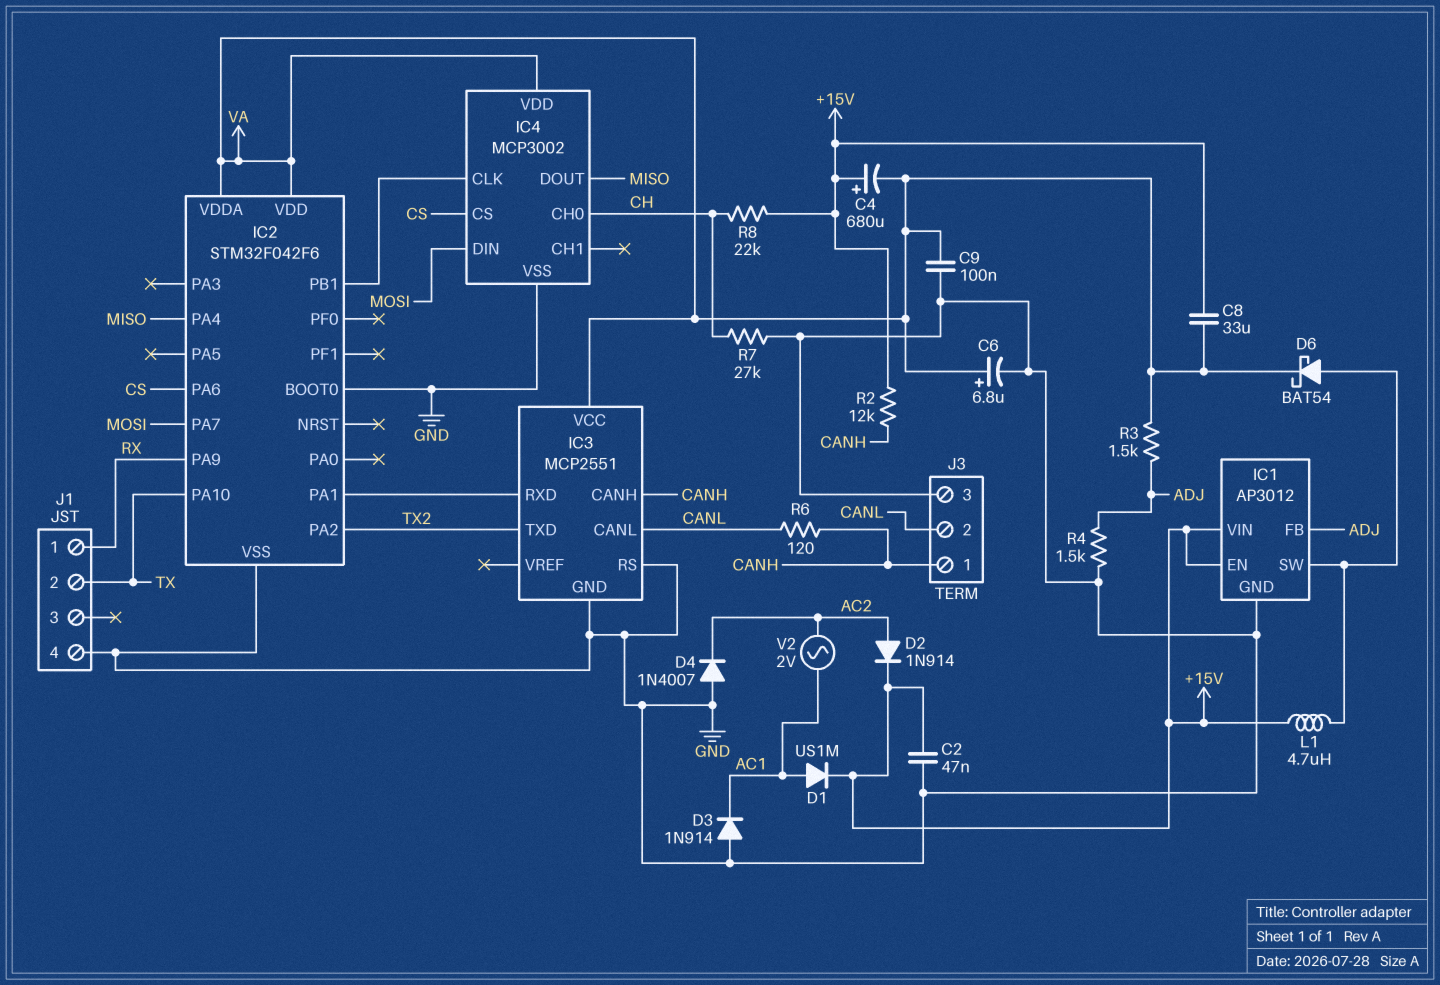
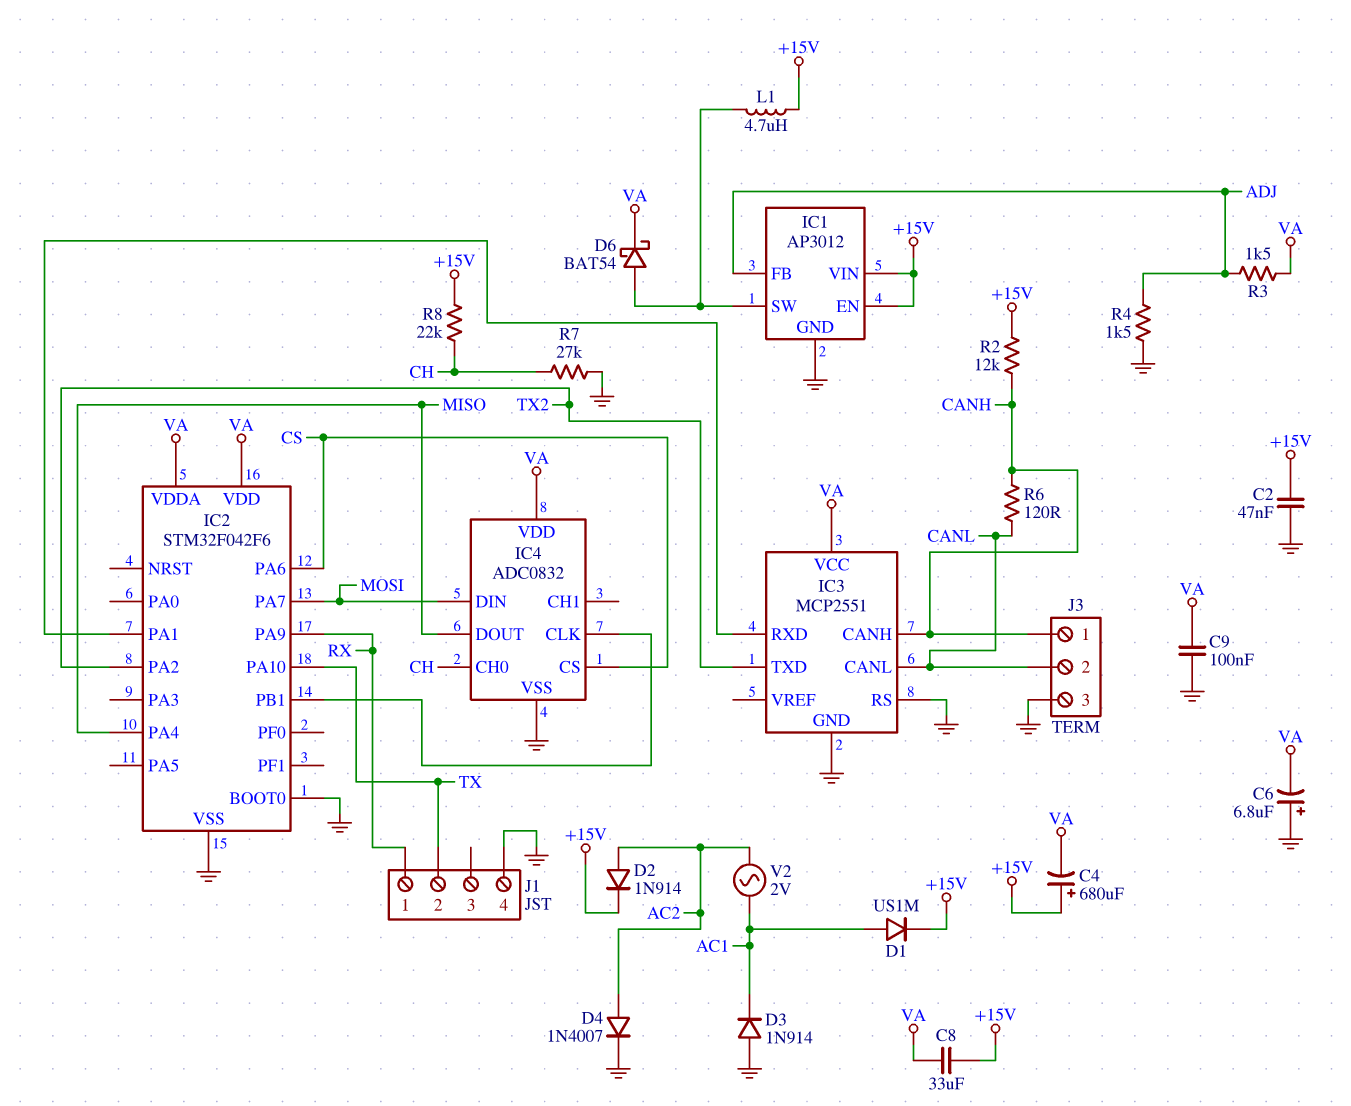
C6: 6.8uF (plus VA, minus GND) -> 6.8uF (plus GND, minus VA)
D4: diode 1N4007 (A GND, K AC2) -> diode 1N4007 (A AC2, K GND)
IC4: MCP3002 -> ADC0832

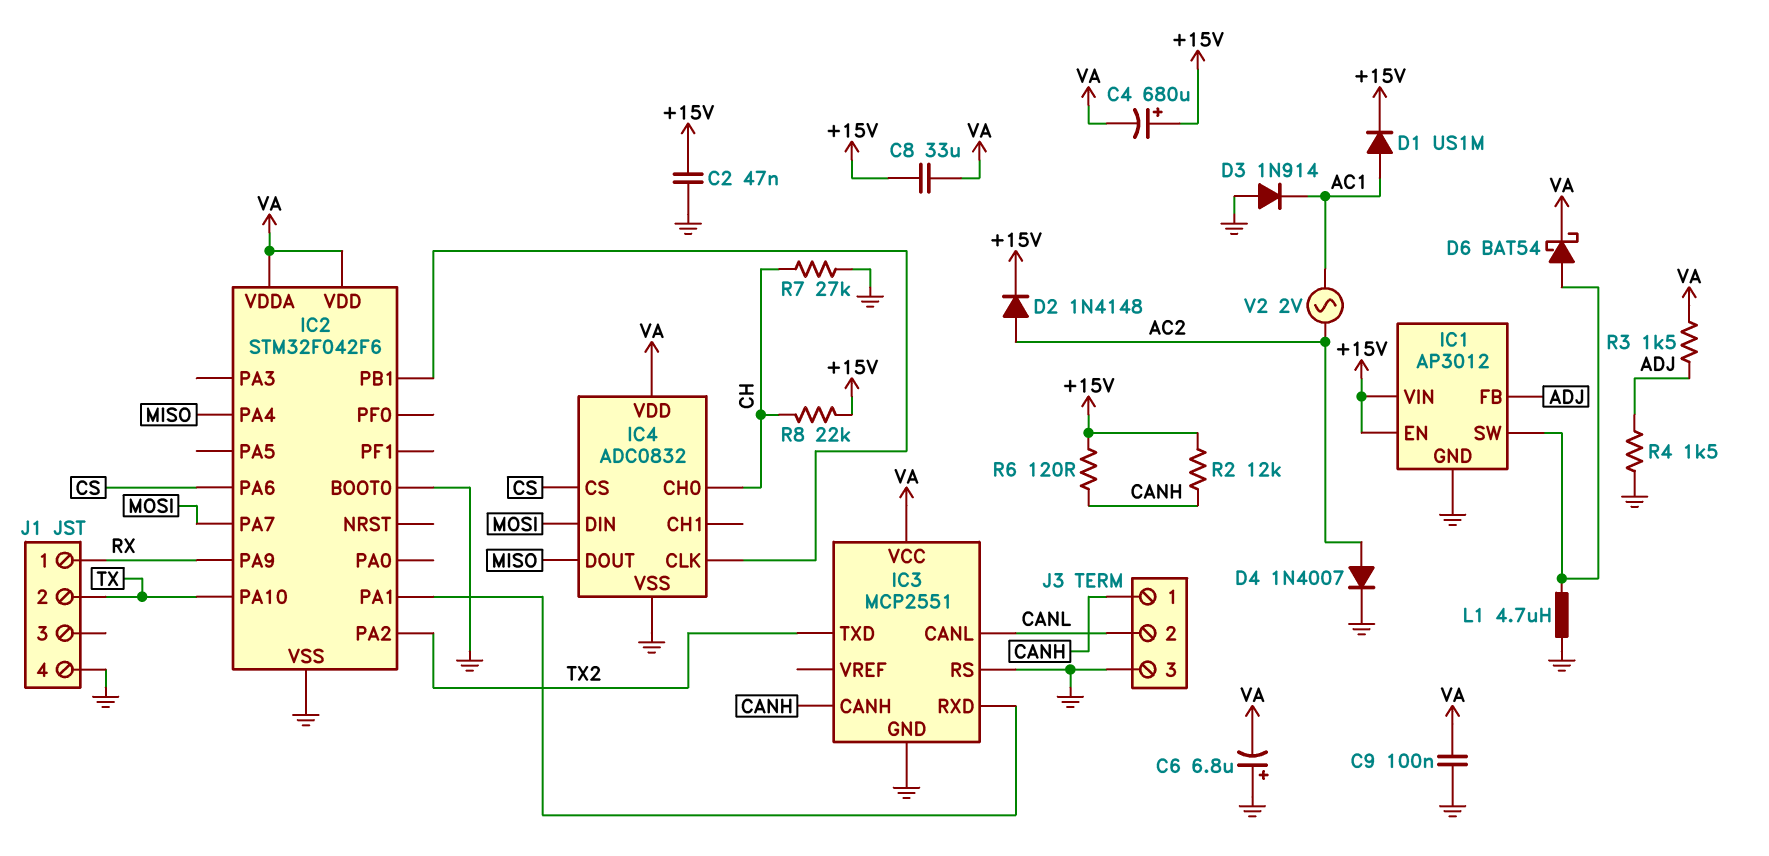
D2: diode 1N914 (A AC2, K +15V) -> diode 1N4148 (A AC2, K +15V)
L1: 4.7uH (+15V, IC1/SW) -> 4.7uH (GND, IC1/SW)
R6: 120 (CANH, CANL) -> 120 (+15V, CANH)

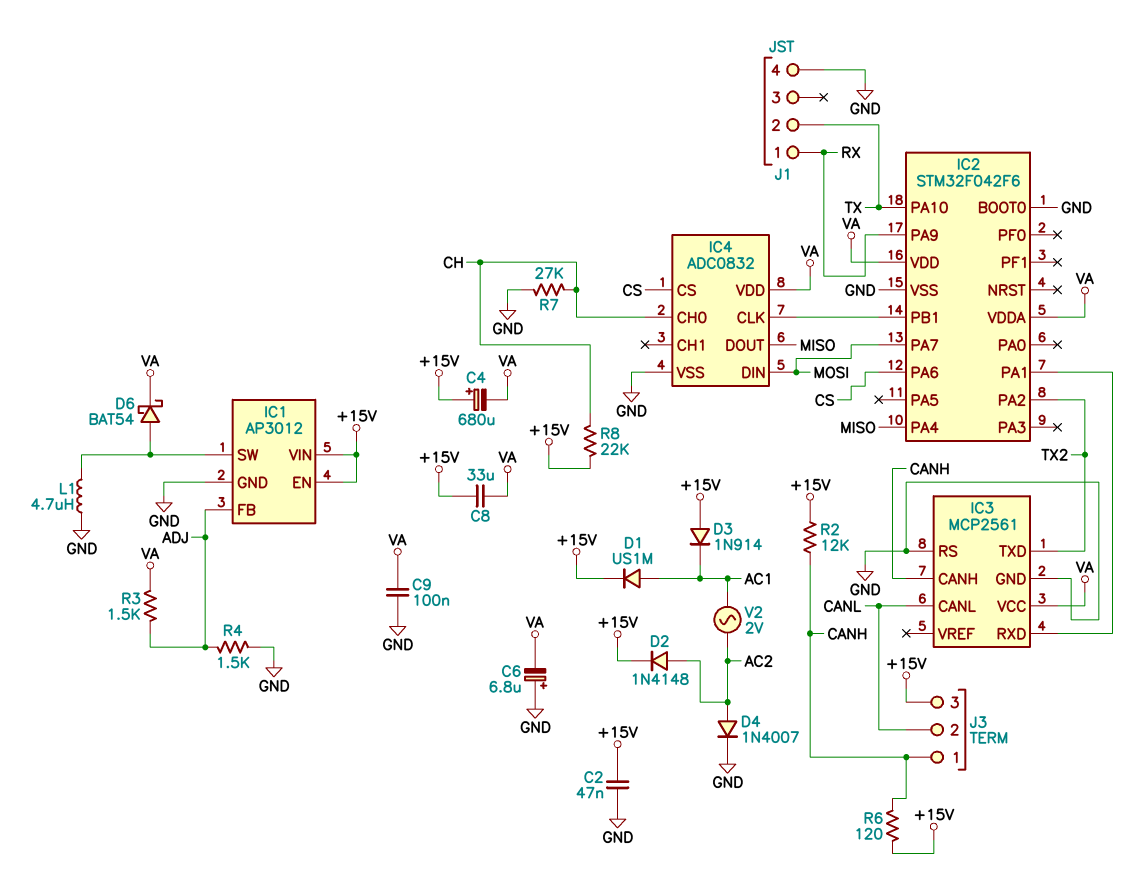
D3: diode 1N914 (A GND, K AC1) -> diode 1N914 (A +15V, K AC1)
IC3: MCP2551 -> MCP2561
J3 pin 3: GND -> +15V

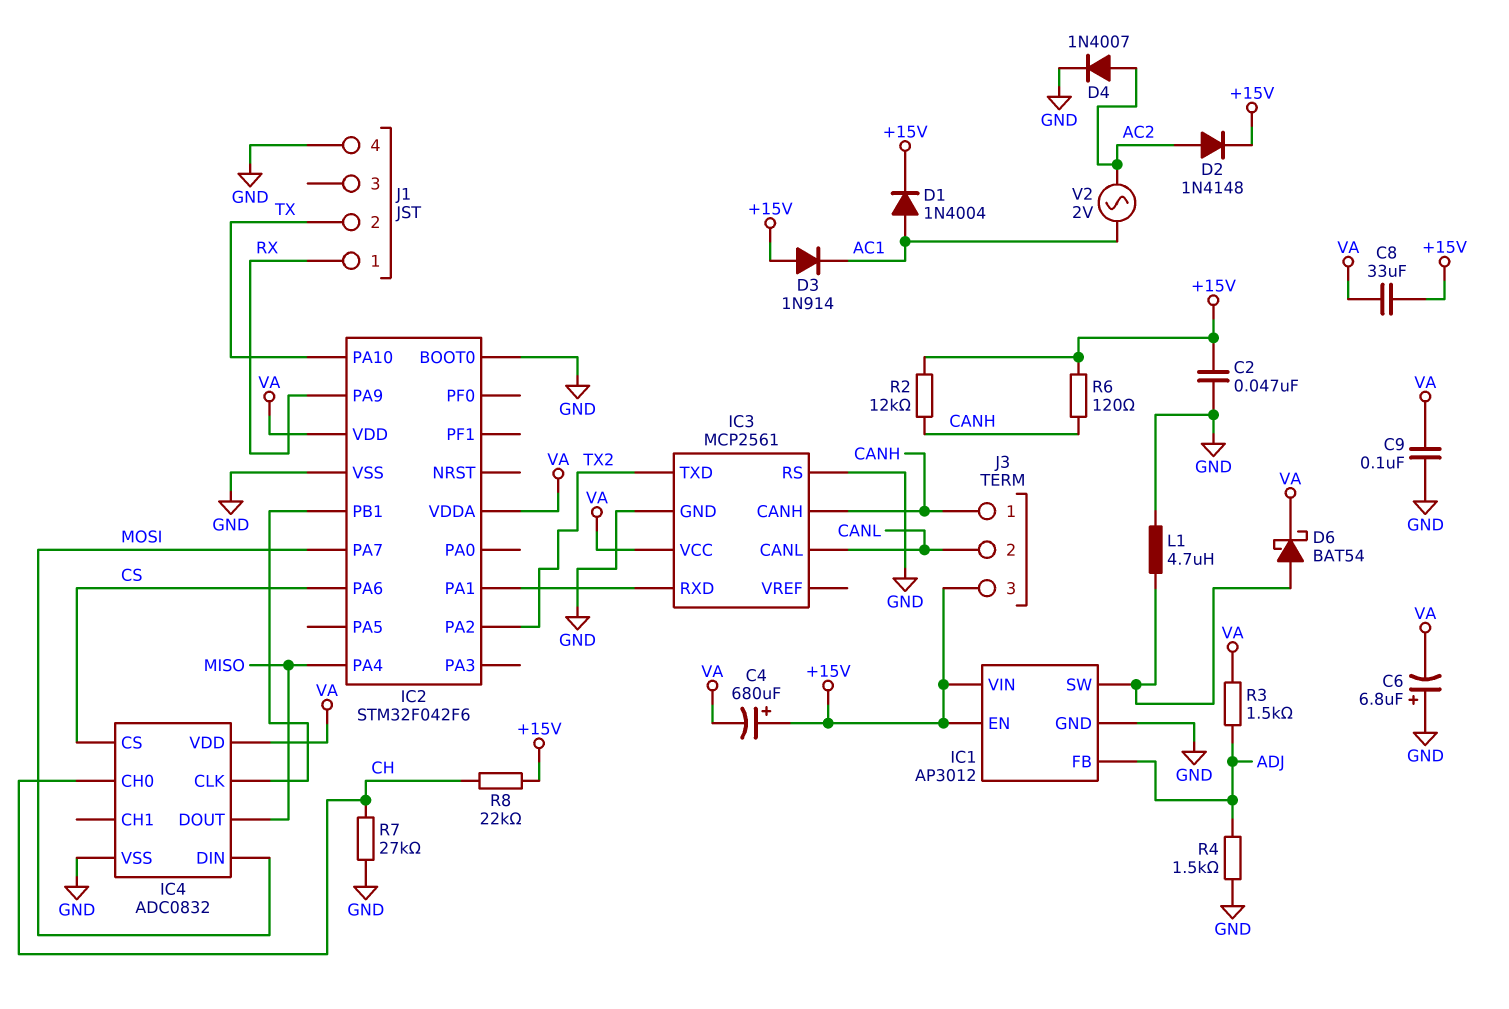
D1: diode US1M (A AC1, K +15V) -> diode 1N4004 (A AC1, K +15V)

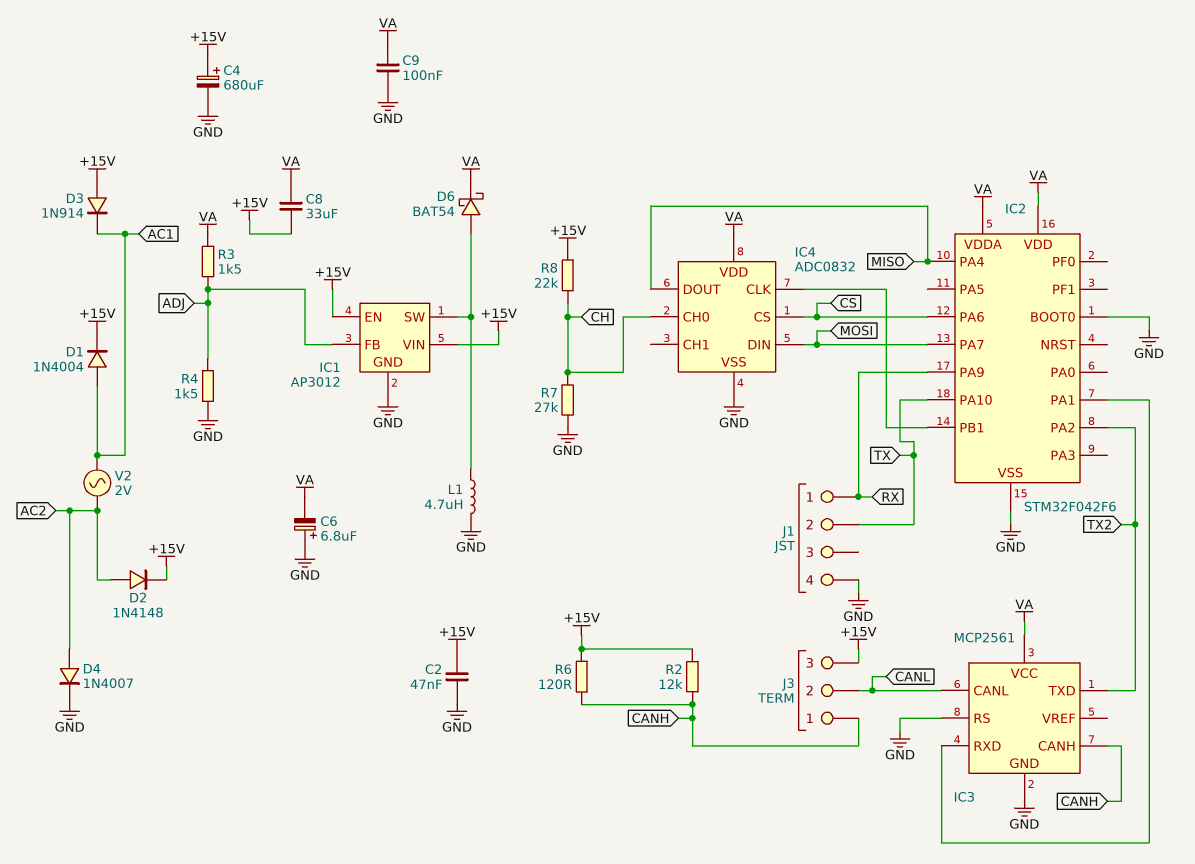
C4: 680uF (plus +15V, minus VA) -> 680uF (plus +15V, minus GND)

